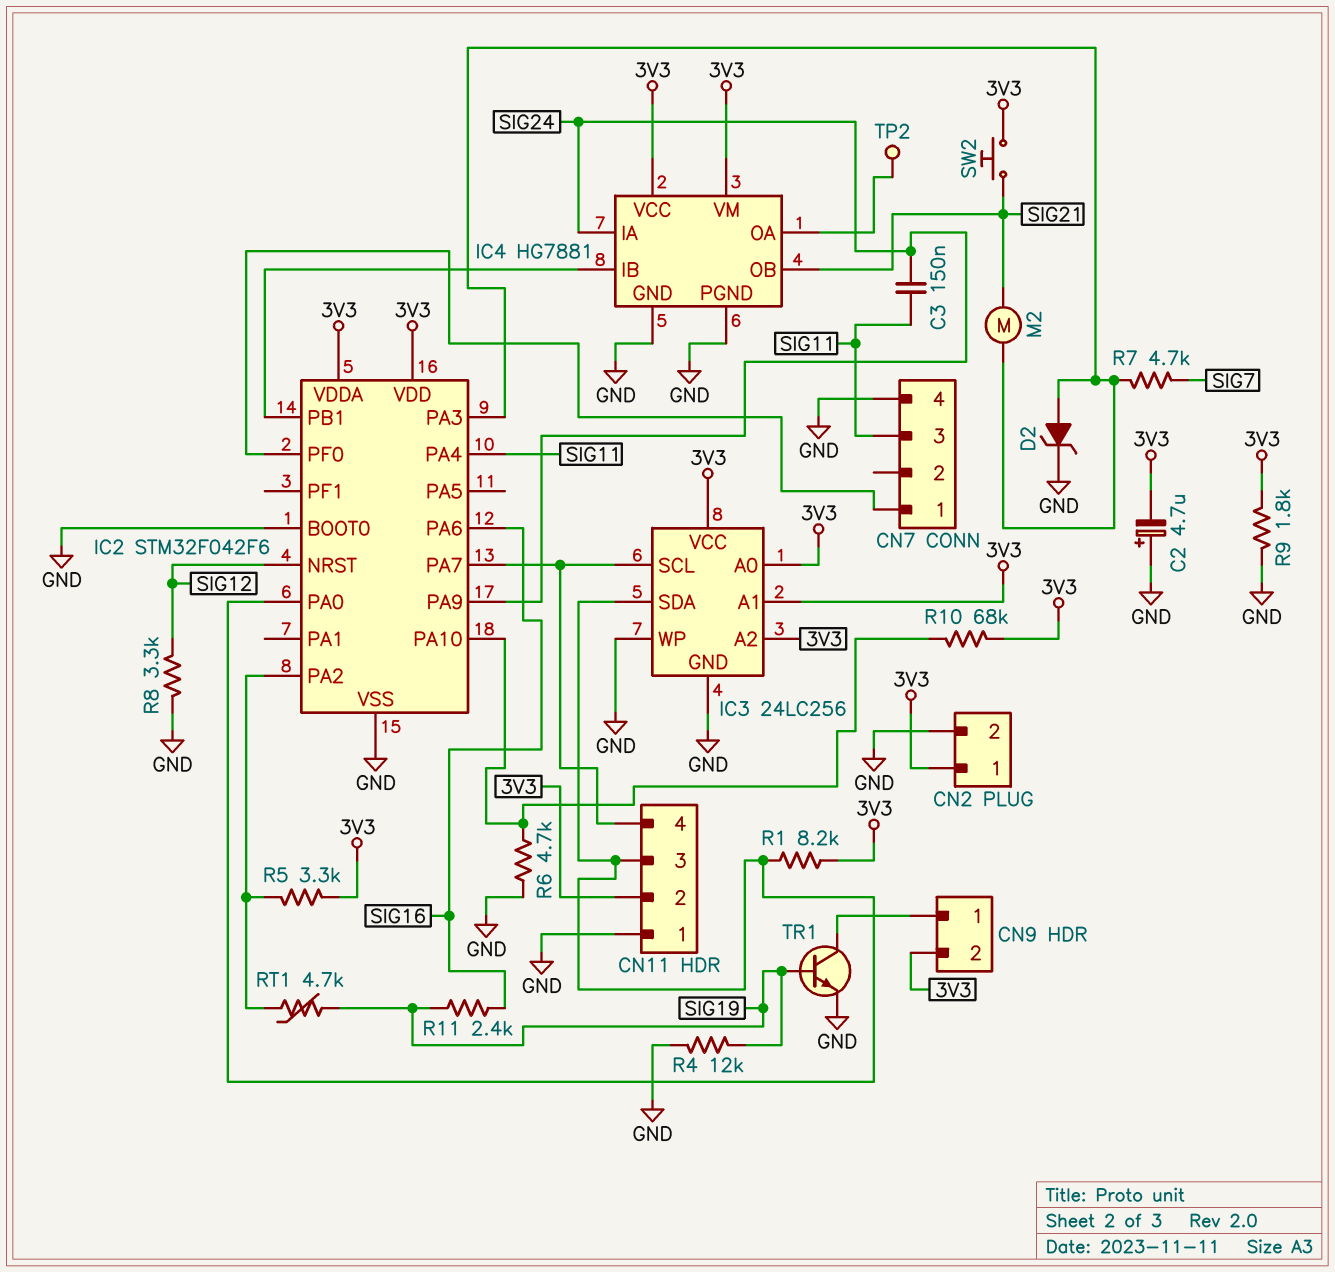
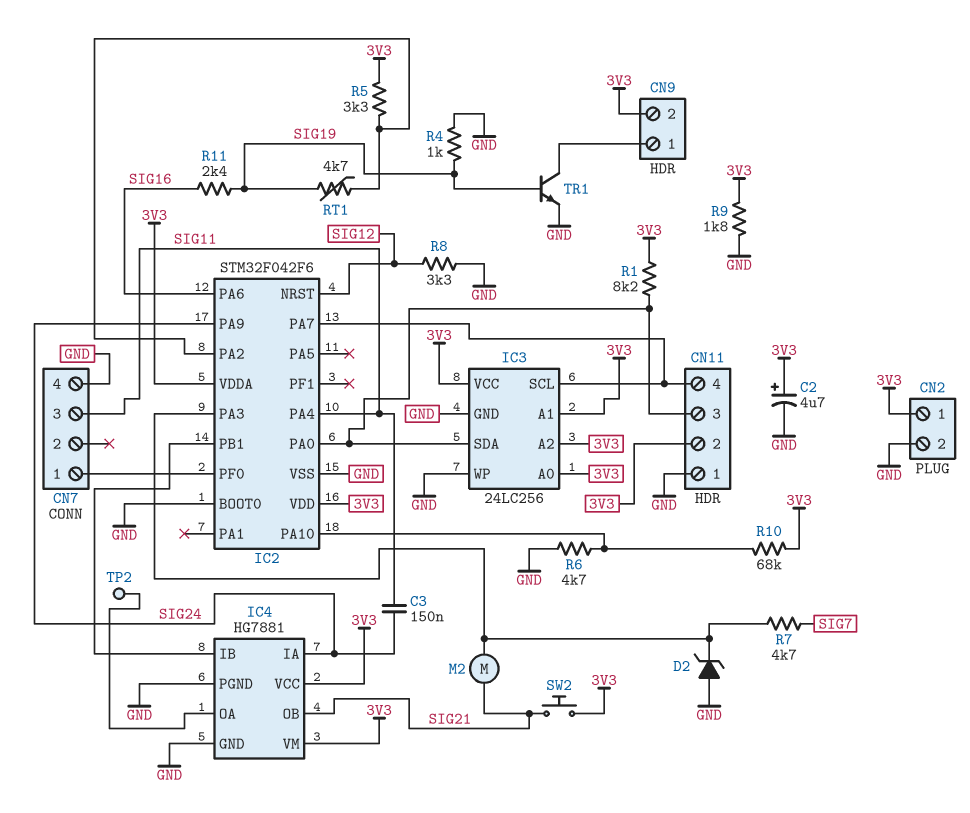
C2: 4.7uF (plus GND, minus 3V3) -> 4.7uF (plus 3V3, minus GND)
D2: zener (A IC2/PA3, K GND) -> zener (A GND, K IC2/PA3)
R4: 12k (GND, SIG19) -> 1k (GND, SIG19)

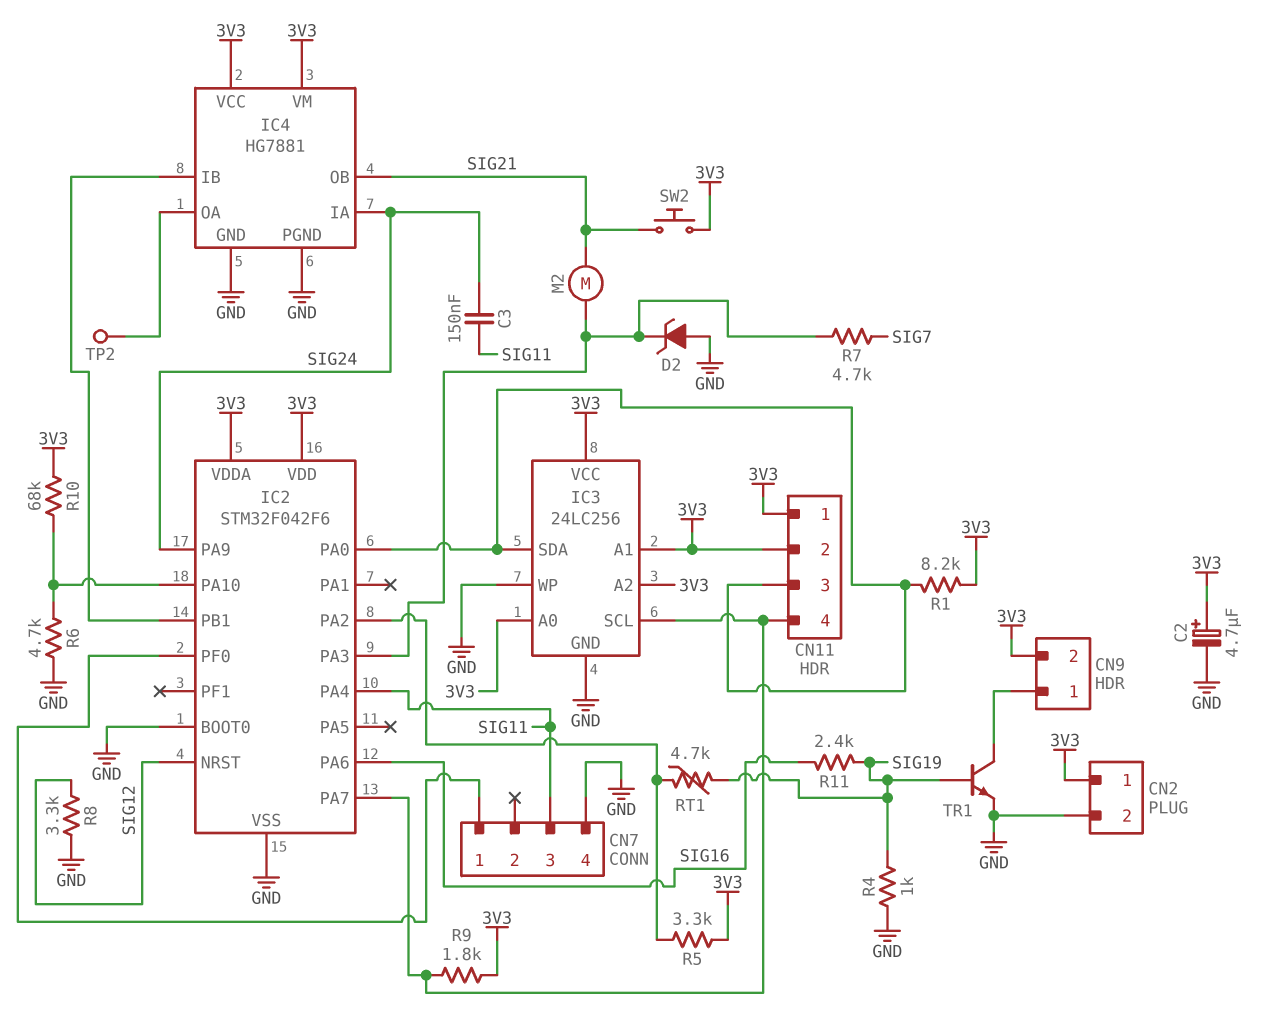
CN11 pin 1: GND -> 3V3
R9: 1.8k (3V3, GND) -> 1.8k (3V3, CN11/4)

